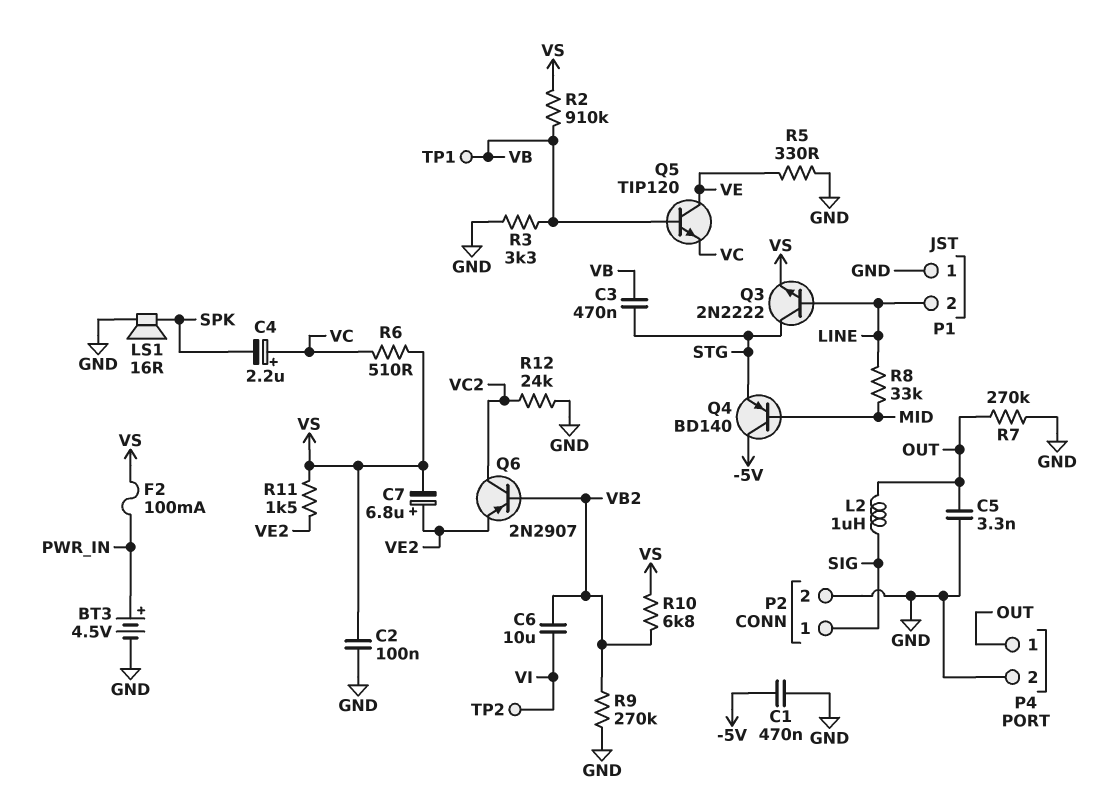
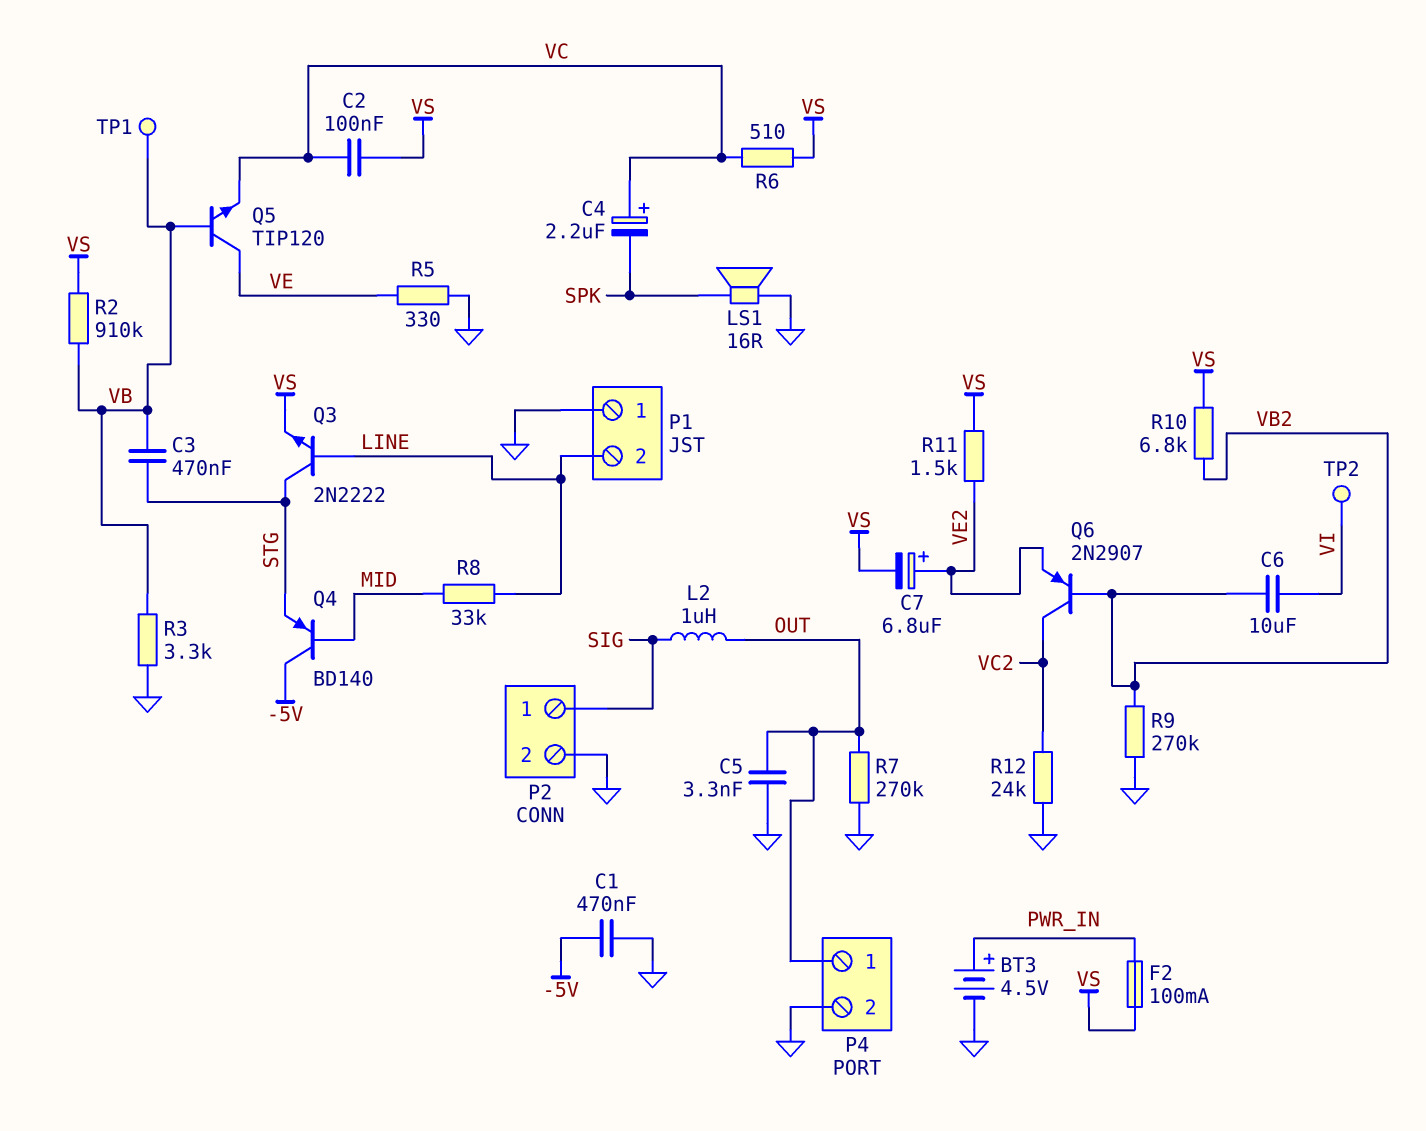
C2: 100nF (GND, VS) -> 100nF (VC, VS)

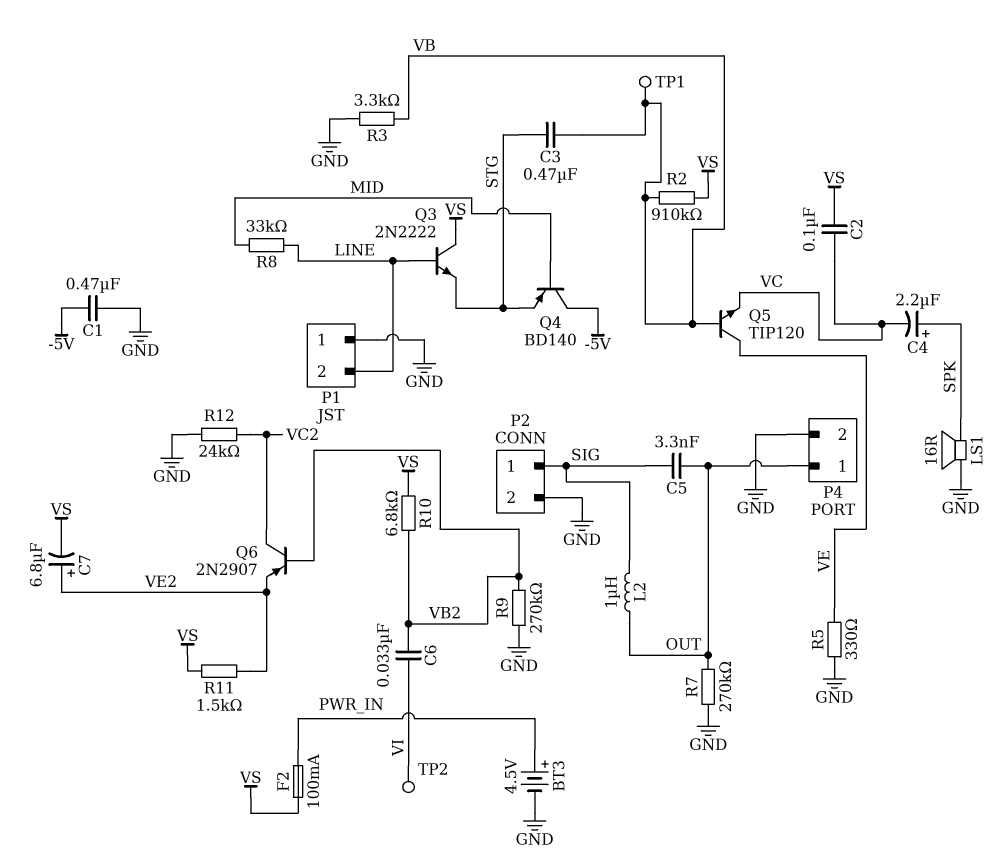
C4: 2.2uF (plus VC, minus SPK) -> 2.2uF (plus SPK, minus VC)
C5: 3.3nF (GND, OUT) -> 3.3nF (OUT, SIG)
C6: 10uF (VB2, VI) -> 33nF (VB2, VI)
Q3: NPN 2N2222 (B LINE, C STG, E VS) -> NPN 2N2222 (B LINE, C VS, E STG)
R6: 510 (VC, VS) -> none

